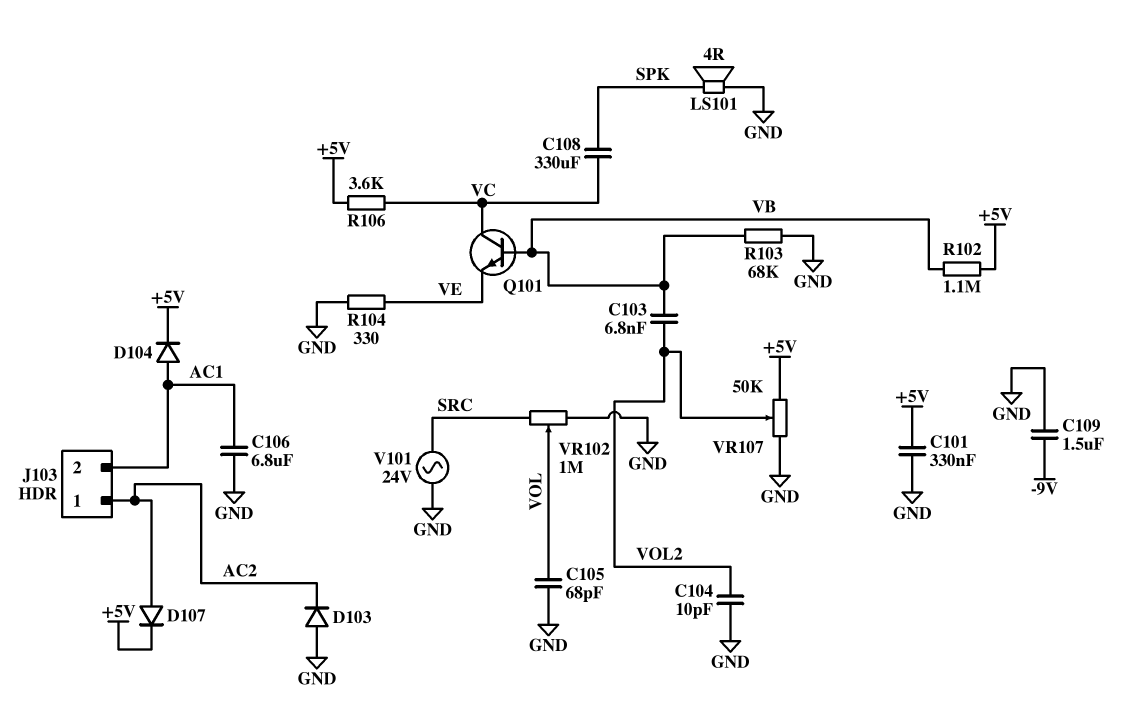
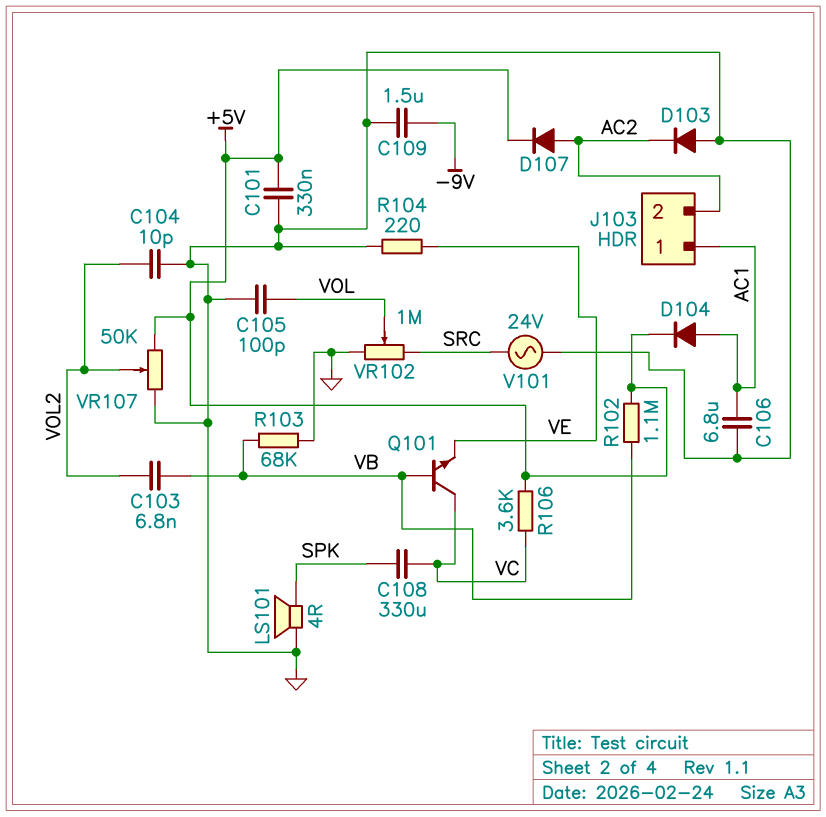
C105: 68pF (GND, VOL) -> 100pF (GND, VOL)
J103 pin 1: AC2 -> AC1
J103 pin 2: AC1 -> AC2
R104: 330 (GND, VE) -> 220 (GND, VE)

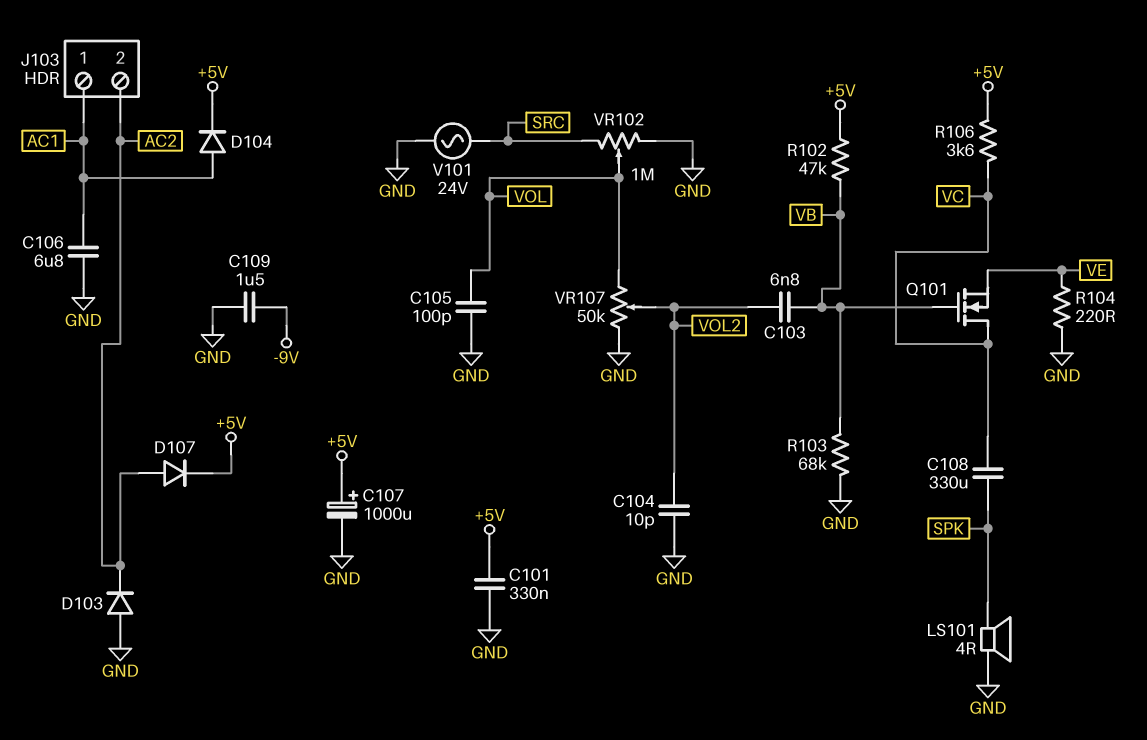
C107: none -> 1000uF (plus +5V, minus GND)
Q101: NPN (B VB, C VC, E VE) -> NMOS (G VB, D VC, S VE)
R102: 1.1M (+5V, VB) -> 47k (+5V, VB)
VR107: 50k (+5V, GND, wiper VOL2) -> 50k (GND, VOL, wiper VOL2)

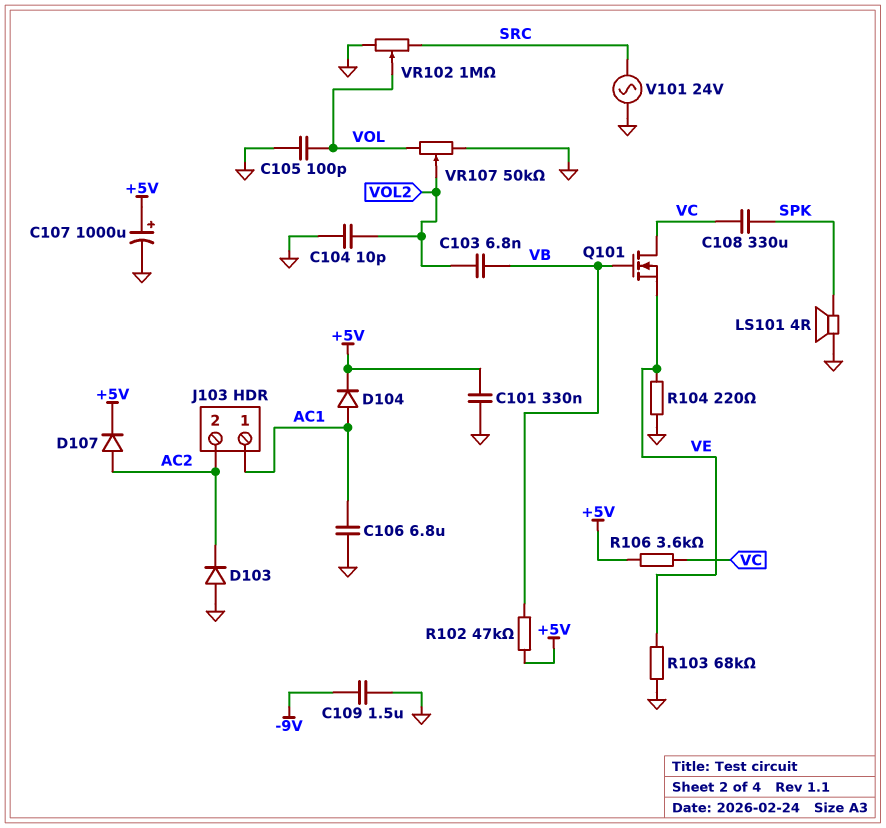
R103: 68k (GND, VB) -> 68k (GND, VE)

